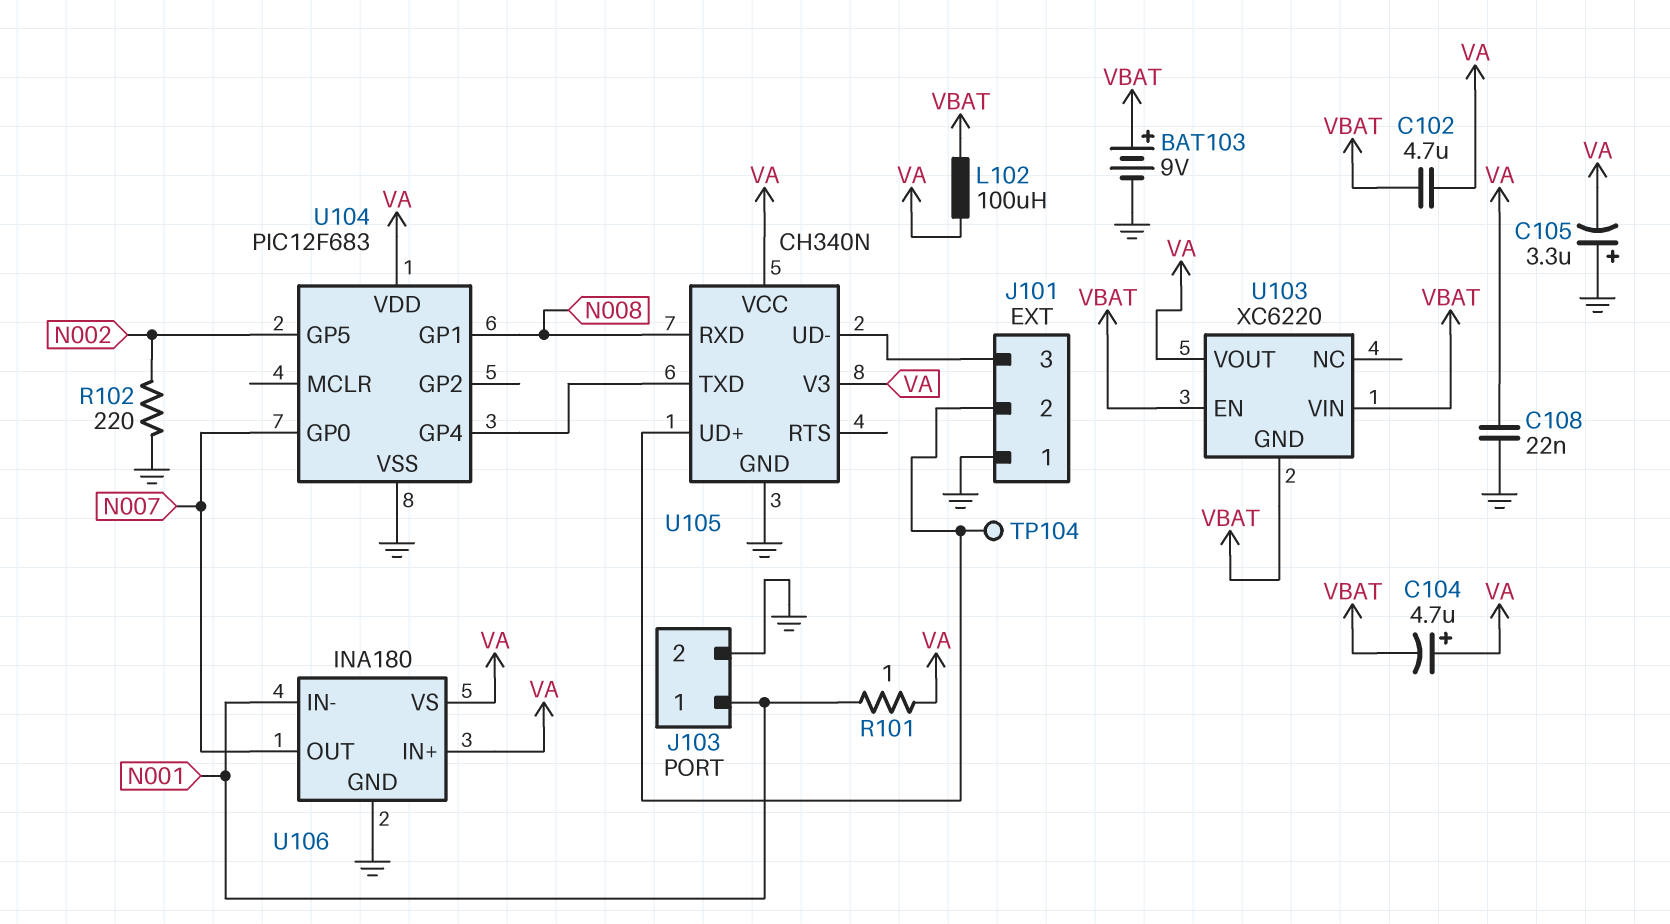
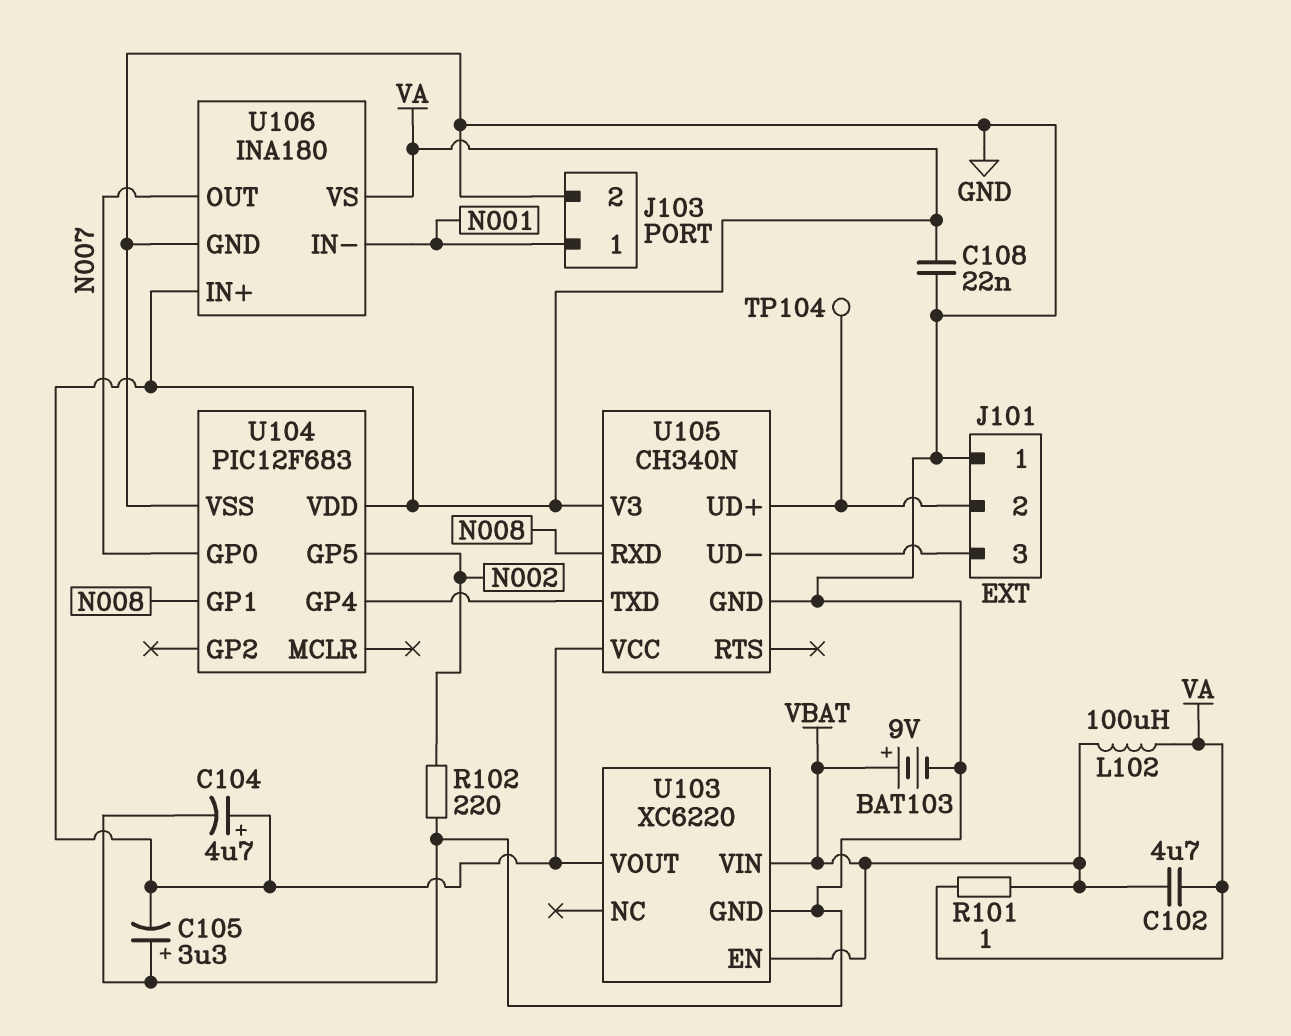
C104: 4.7uF (plus VA, minus VBAT) -> 4.7uF (plus VA, minus GND)
R101: 1 (N001, VA) -> 1 (VA, VBAT)
U103 pin GND: VBAT -> GND

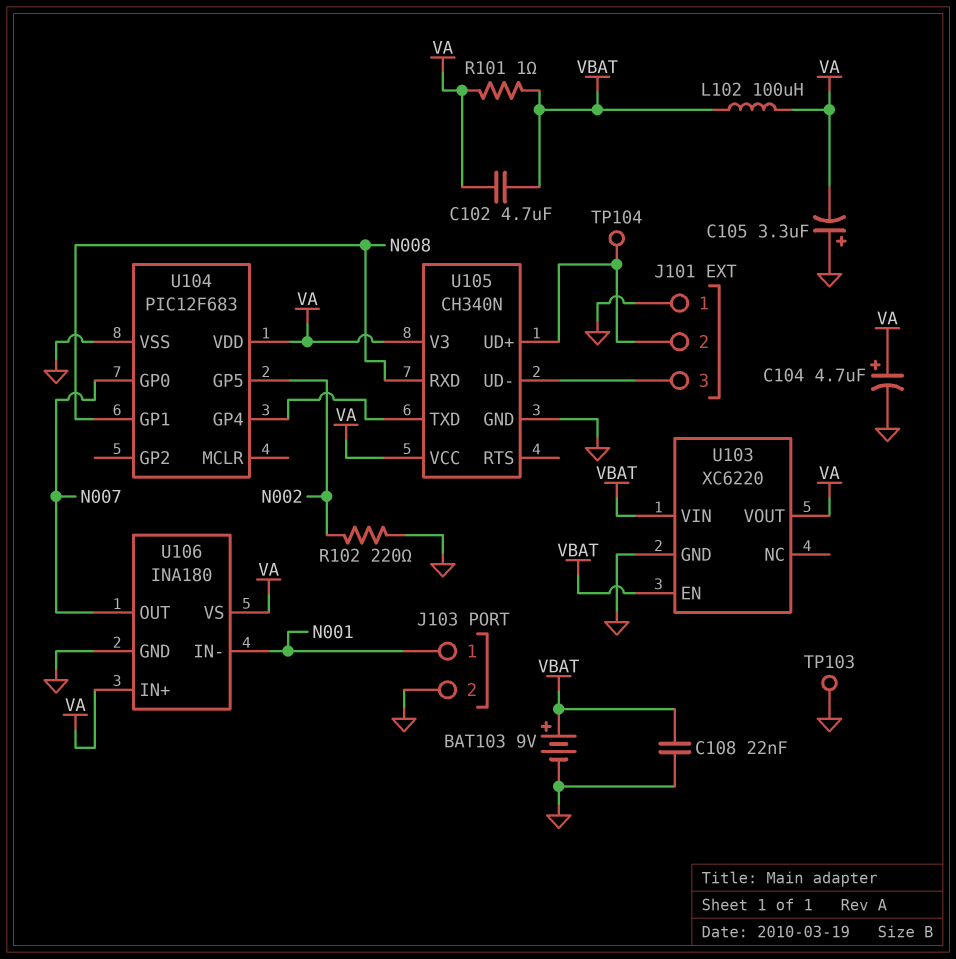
C108: 22nF (GND, VA) -> 22nF (GND, VBAT)
TP103: none -> test point (GND)

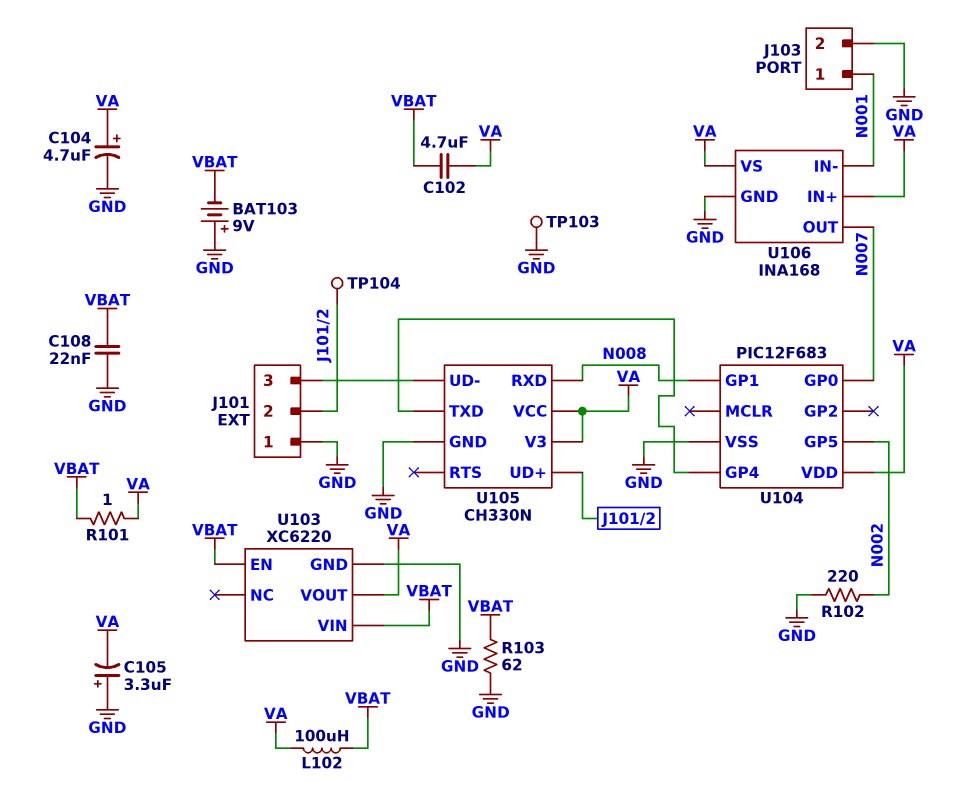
BAT103: 9V (plus VBAT, minus GND) -> 9V (plus GND, minus VBAT)
R103: none -> 62 (GND, VBAT)
U105: CH340N -> CH330N
U106: INA180 -> INA168

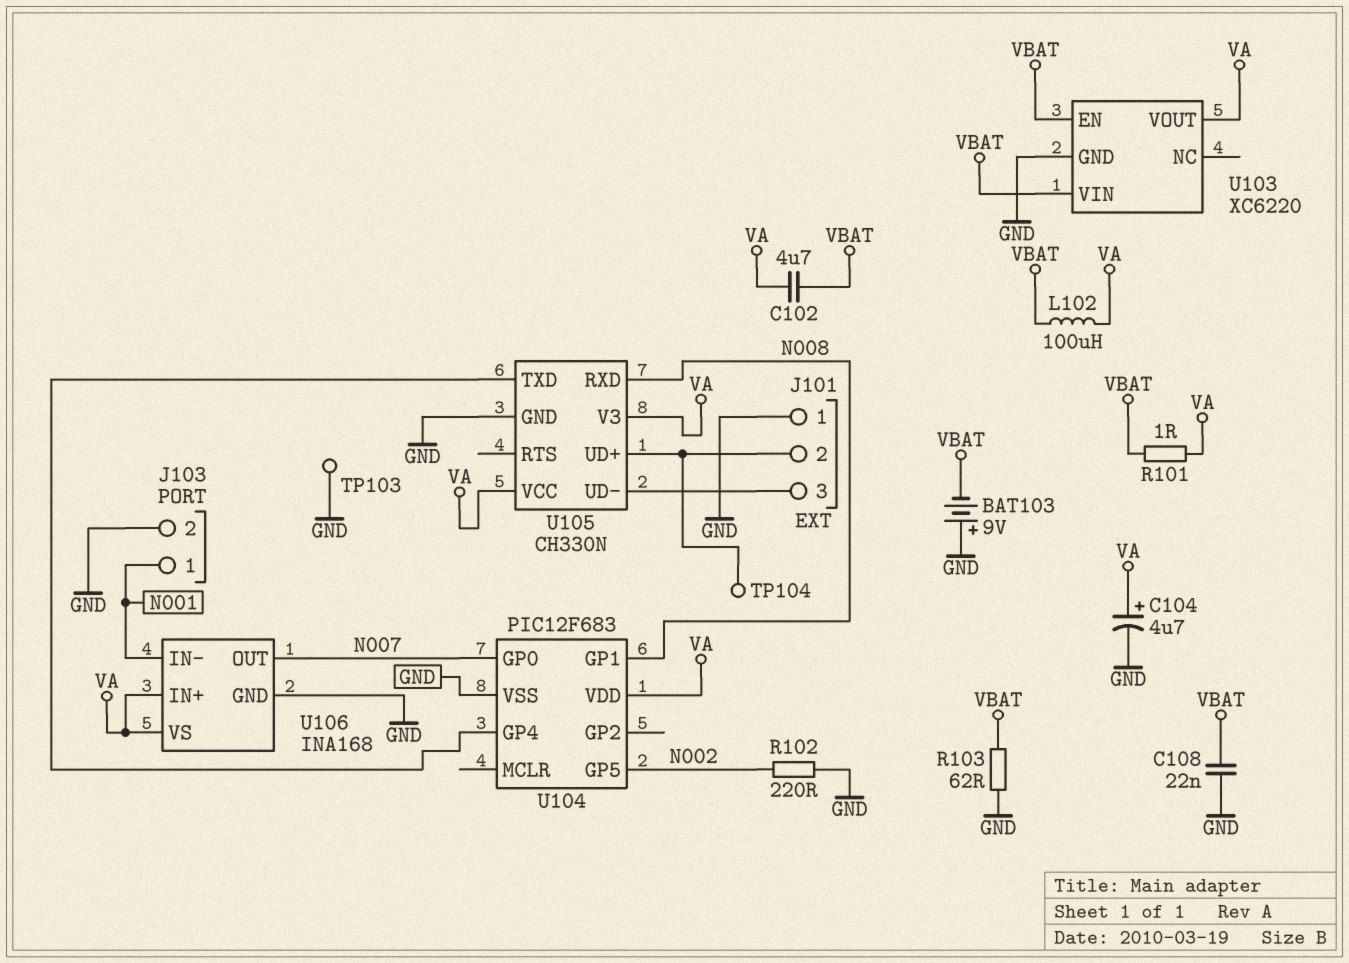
C105: 3.3uF (plus GND, minus VA) -> none

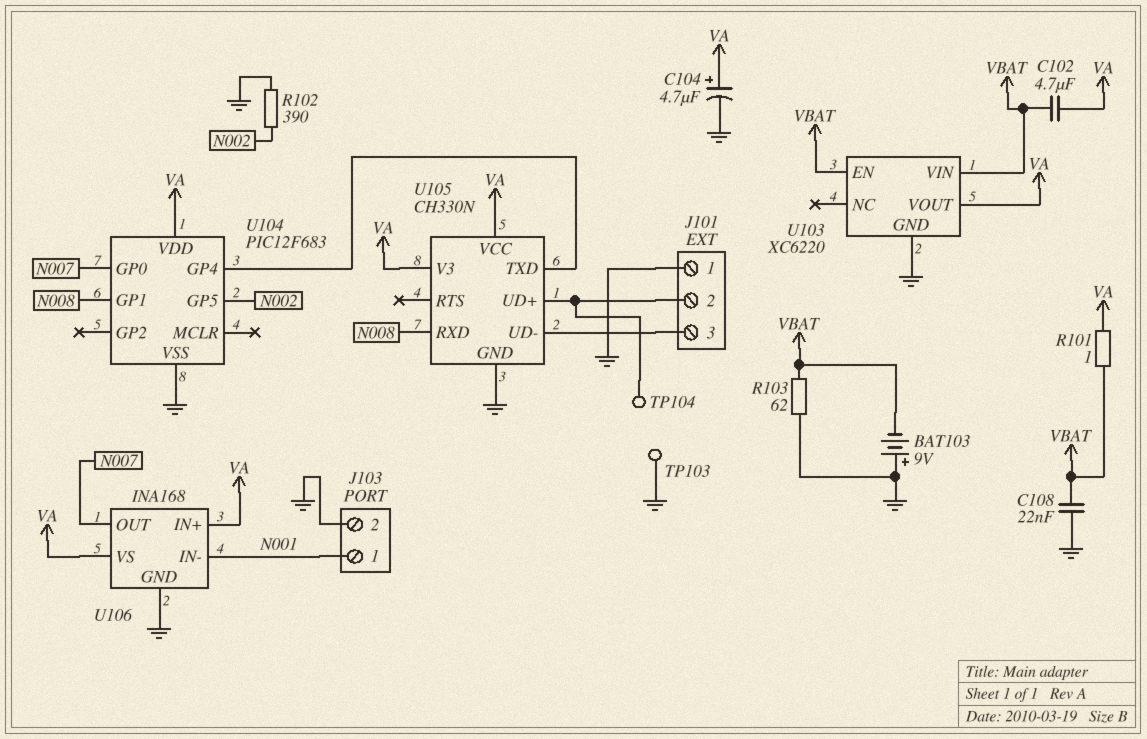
L102: 100uH (VA, VBAT) -> none
R102: 220 (GND, N002) -> 390 (GND, N002)

